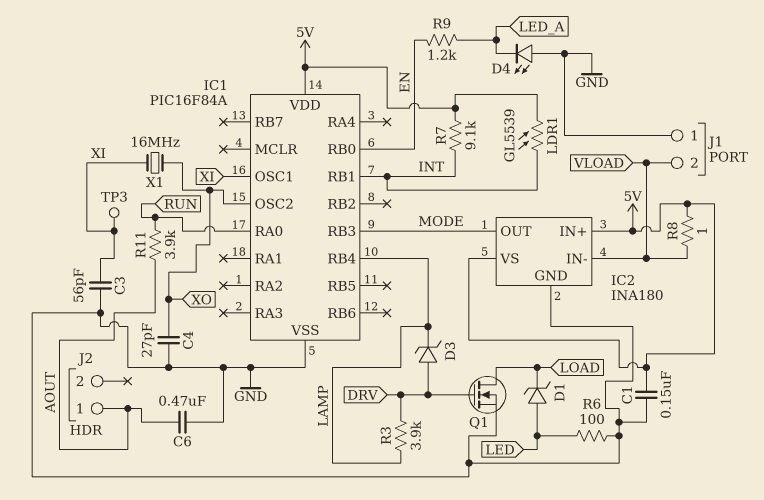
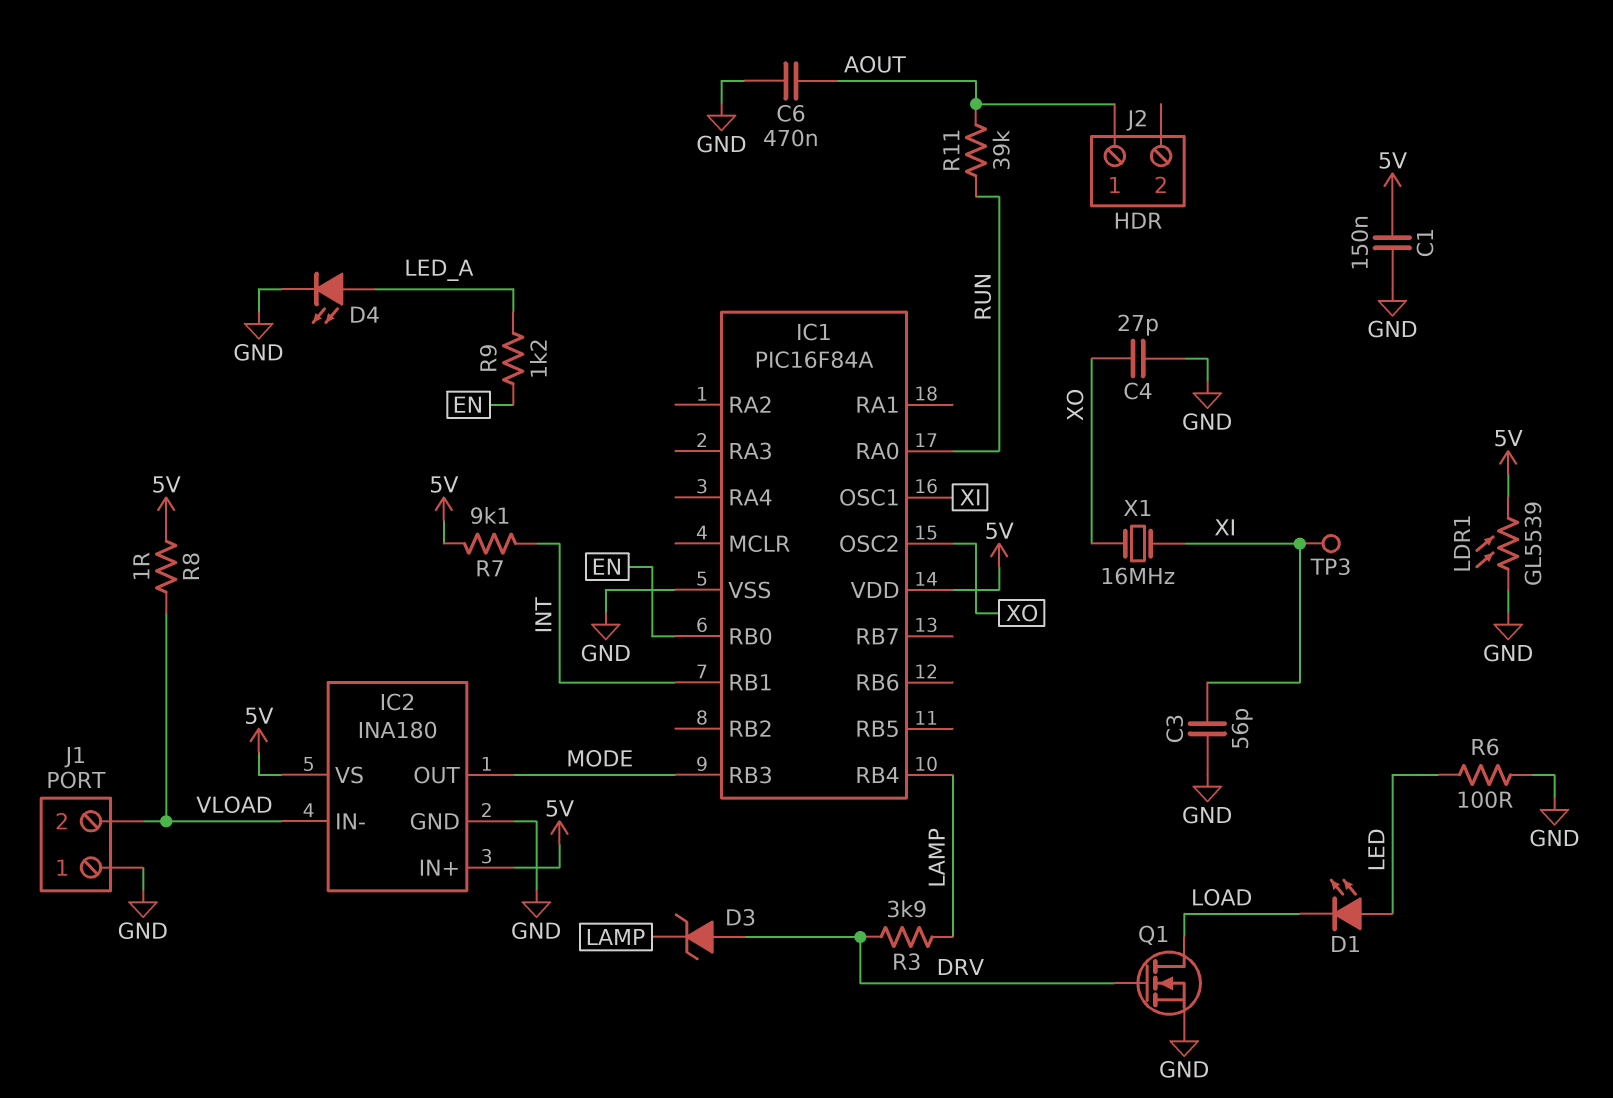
D1: zener (A LED, K LOAD) -> LED (A LED, K LOAD)
D4: LED (A GND, K LED_A) -> LED (A LED_A, K GND)
LDR1: GL5539 (5V, INT) -> GL5539 (5V, GND)
R11: 3.9k (AOUT, RUN) -> 39k (AOUT, RUN)

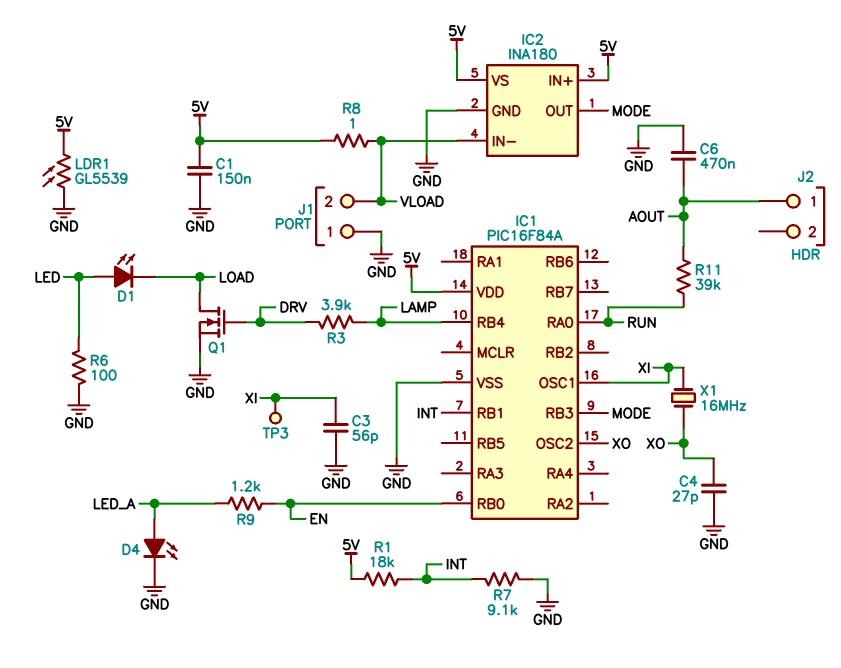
D3: zener (A DRV, K LAMP) -> none
R1: none -> 18k (5V, INT)
R7: 9.1k (5V, INT) -> 9.1k (GND, INT)

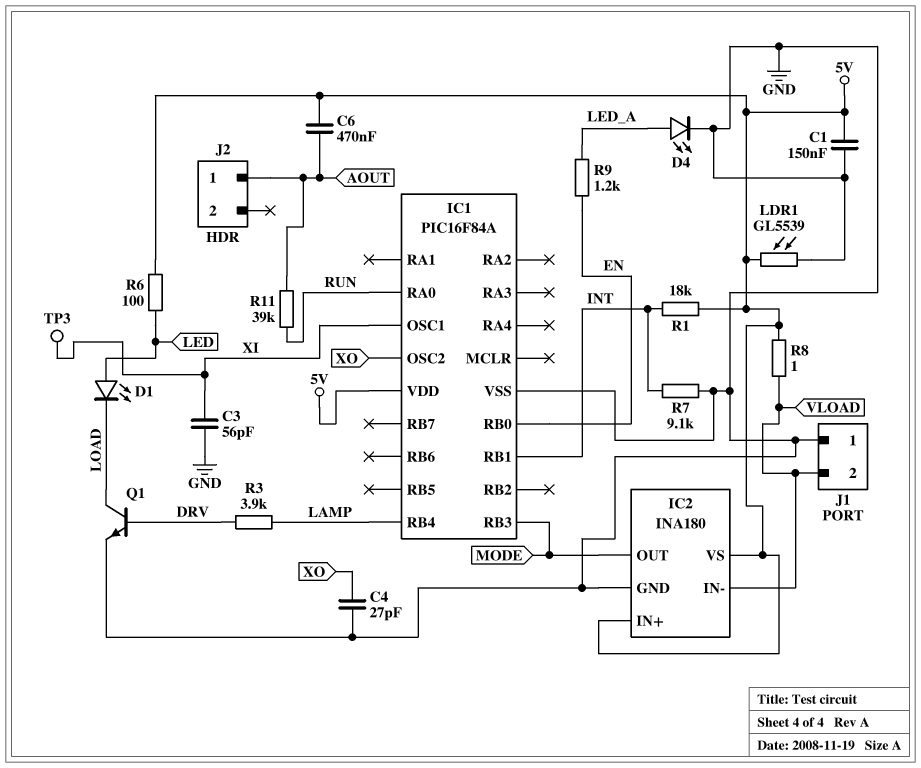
C6: 470nF (AOUT, GND) -> 470nF (5V, AOUT)
Q1: NMOS (G DRV, D LOAD, S GND) -> NPN (B DRV, C LOAD, E GND)
R6: 100 (GND, LED) -> 100 (5V, LED)
X1: 16MHz (XI, XO) -> none

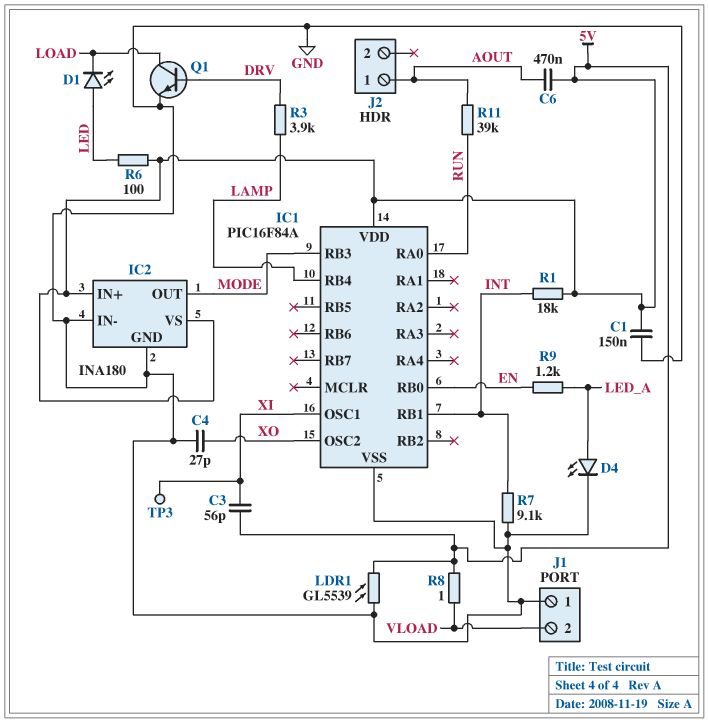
C3: 56pF (GND, XI) -> 56pF (5V, XI)
IC2 pin IN-: VLOAD -> GND

